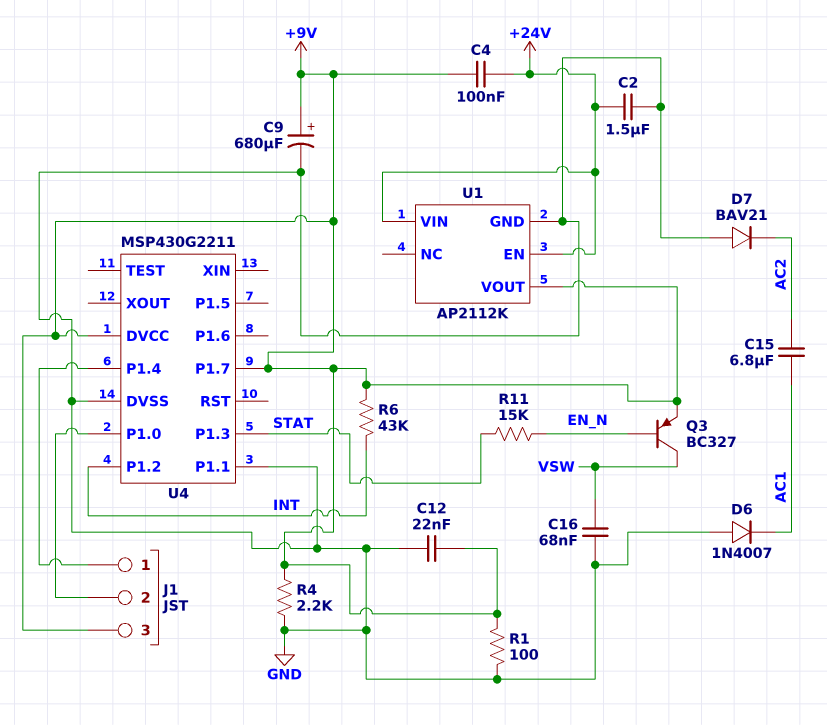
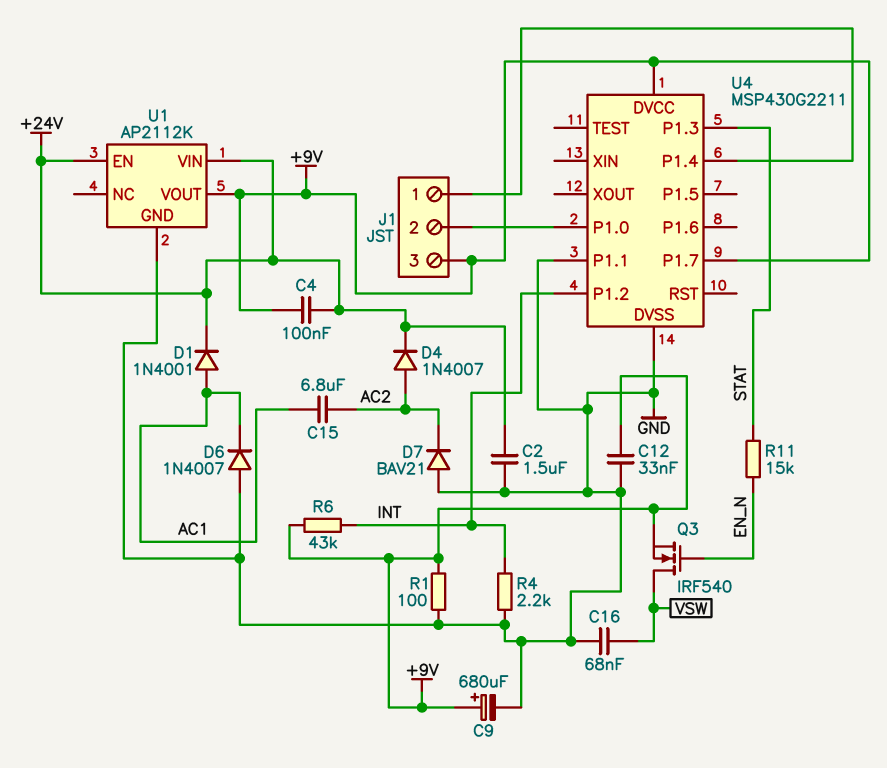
C12: 22nF (+9V, GND) -> 33nF (+9V, GND)
D1: none -> diode 1N4001 (A AC1, K +24V)
D4: none -> diode 1N4007 (A AC2, K +24V)
Q3: PNP BC327 (B EN_N, C VSW, E +9V) -> NMOS IRF540 (G EN_N, D VSW, S +9V)
R4: 2.2k (+9V, GND) -> 2.2k (GND, INT)

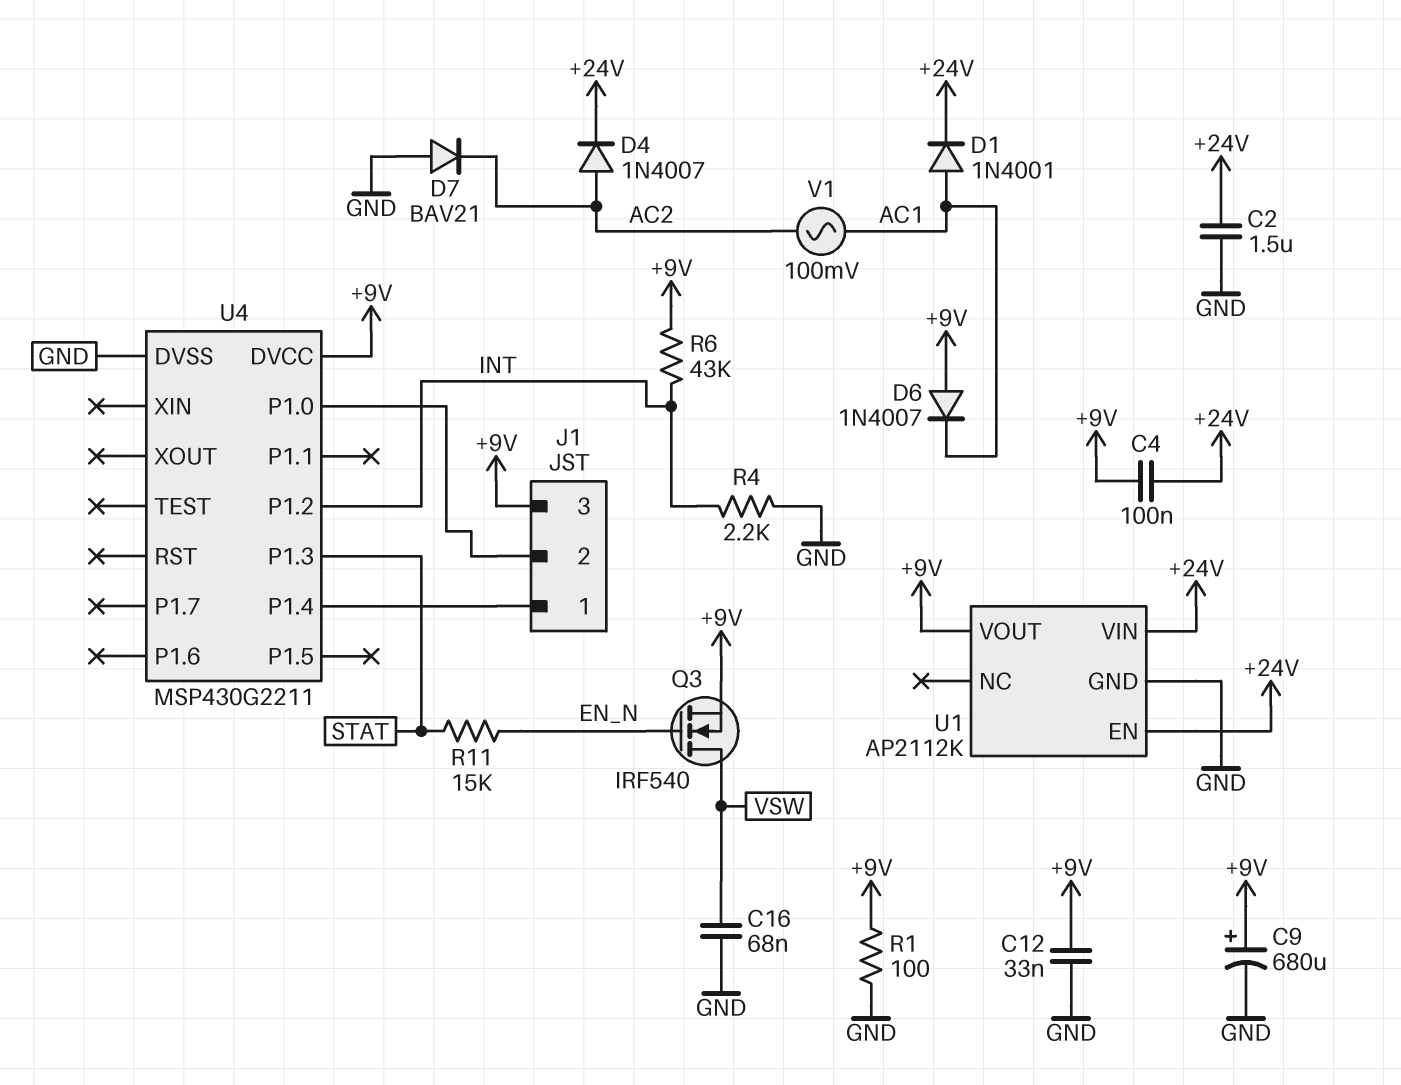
C15: 6.8uF (AC1, AC2) -> none
D6: diode 1N4007 (A GND, K AC1) -> diode 1N4007 (A +9V, K AC1)
U4 pin P1.1: GND -> none
U4 pin P1.7: +9V -> none
V1: none -> AC 100mV (AC1, AC2)

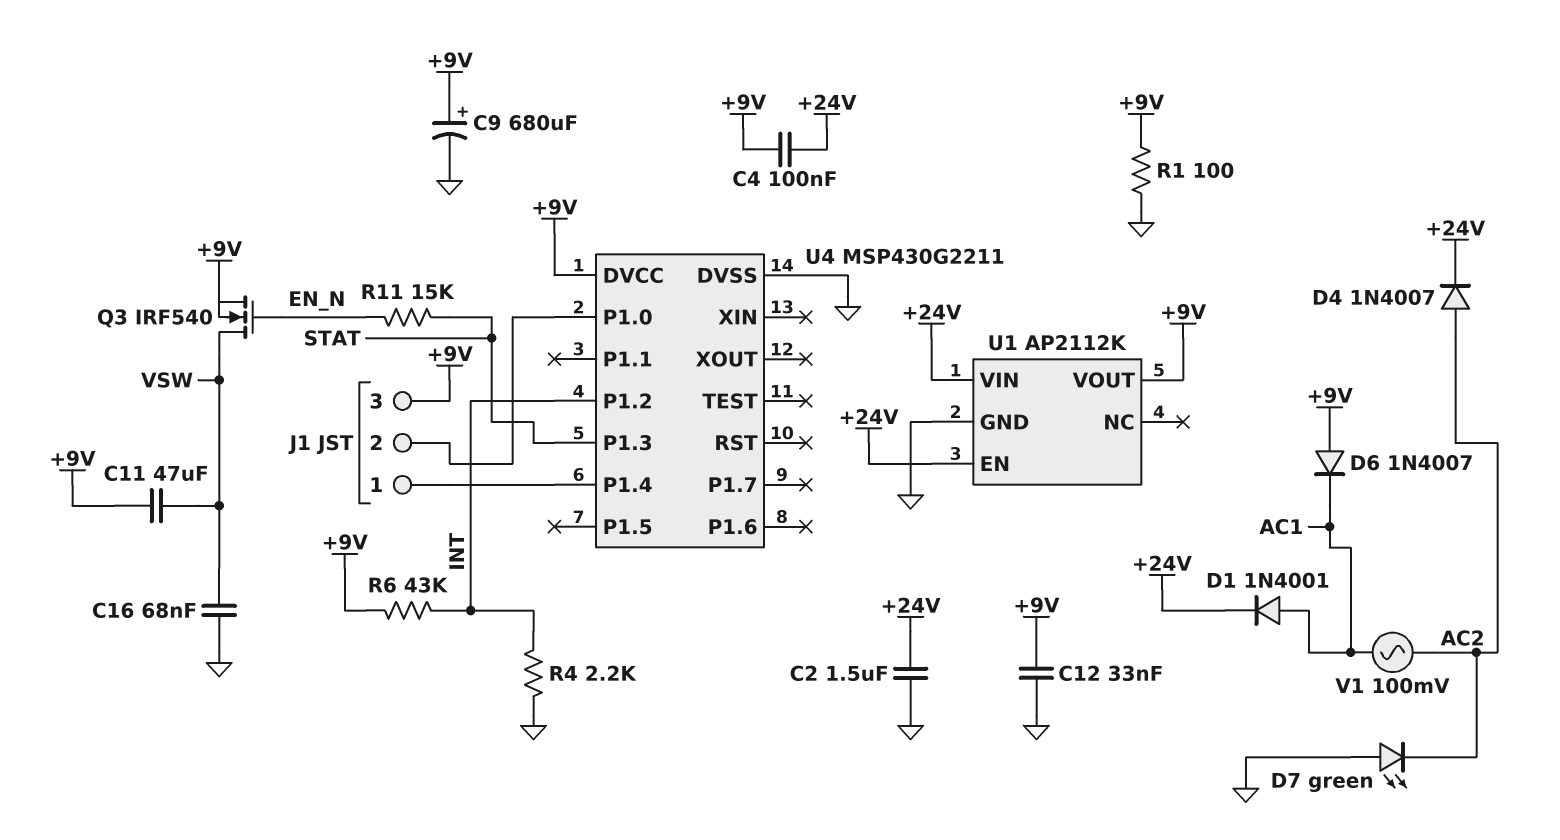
C11: none -> 47uF (+9V, VSW)
D7: diode BAV21 (A GND, K AC2) -> LED green (A GND, K AC2)

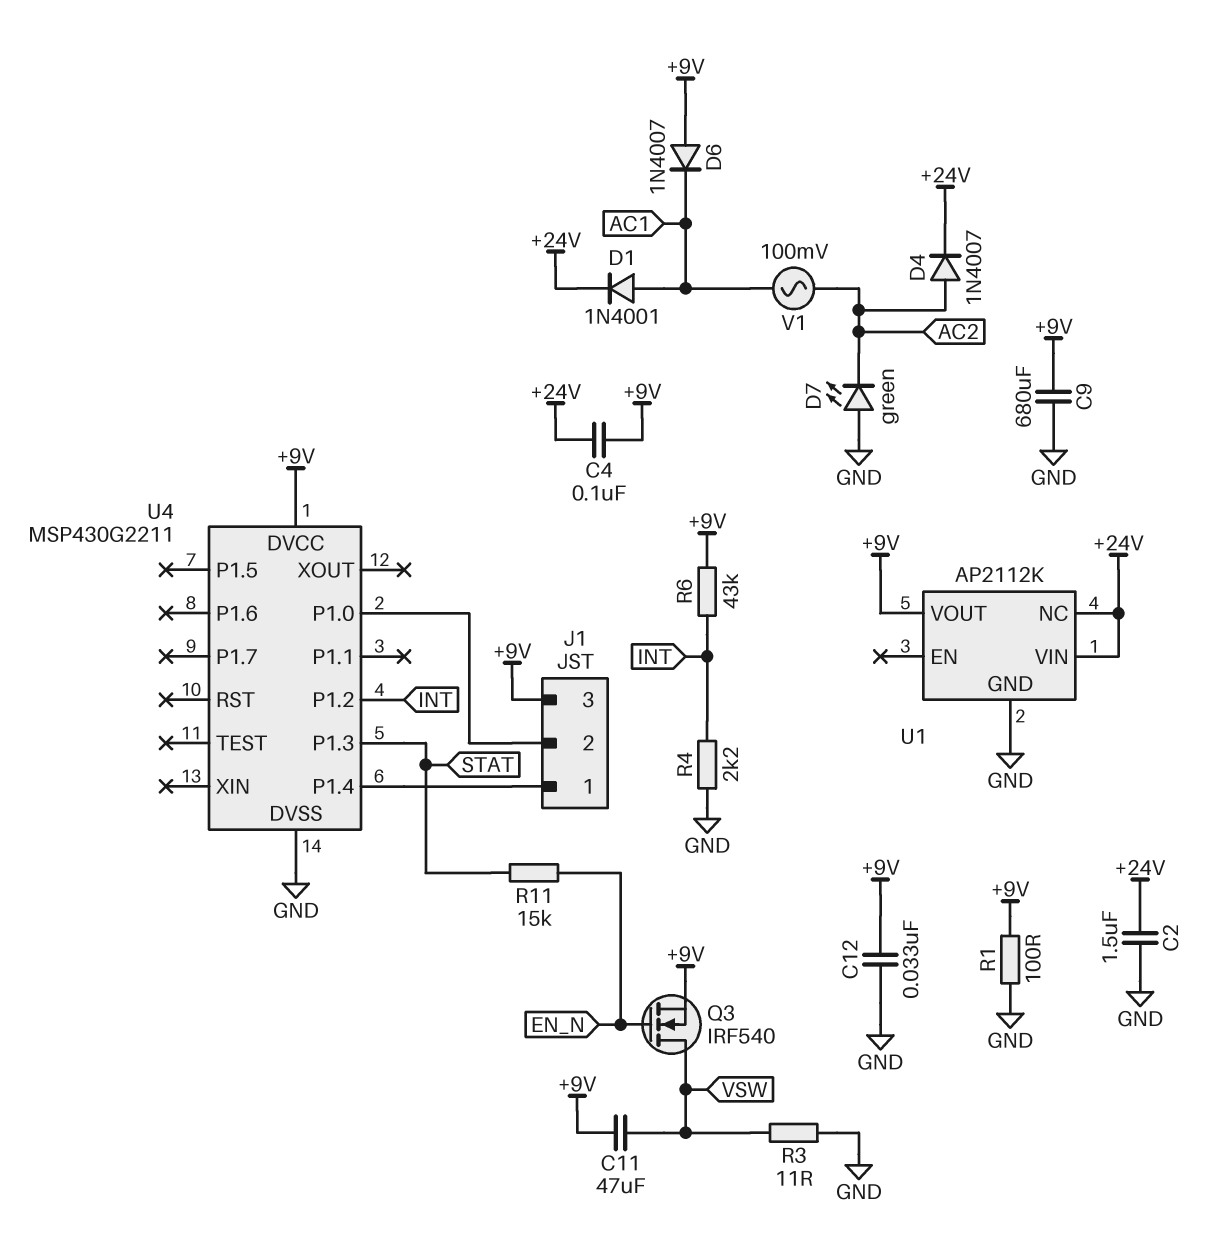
C9: 680uF (plus +9V, minus GND) -> 680uF (+9V, GND)
C16: 68nF (GND, VSW) -> none
R3: none -> 11 (GND, VSW)
U1 pin EN: +24V -> none
U1 pin NC: none -> +24V

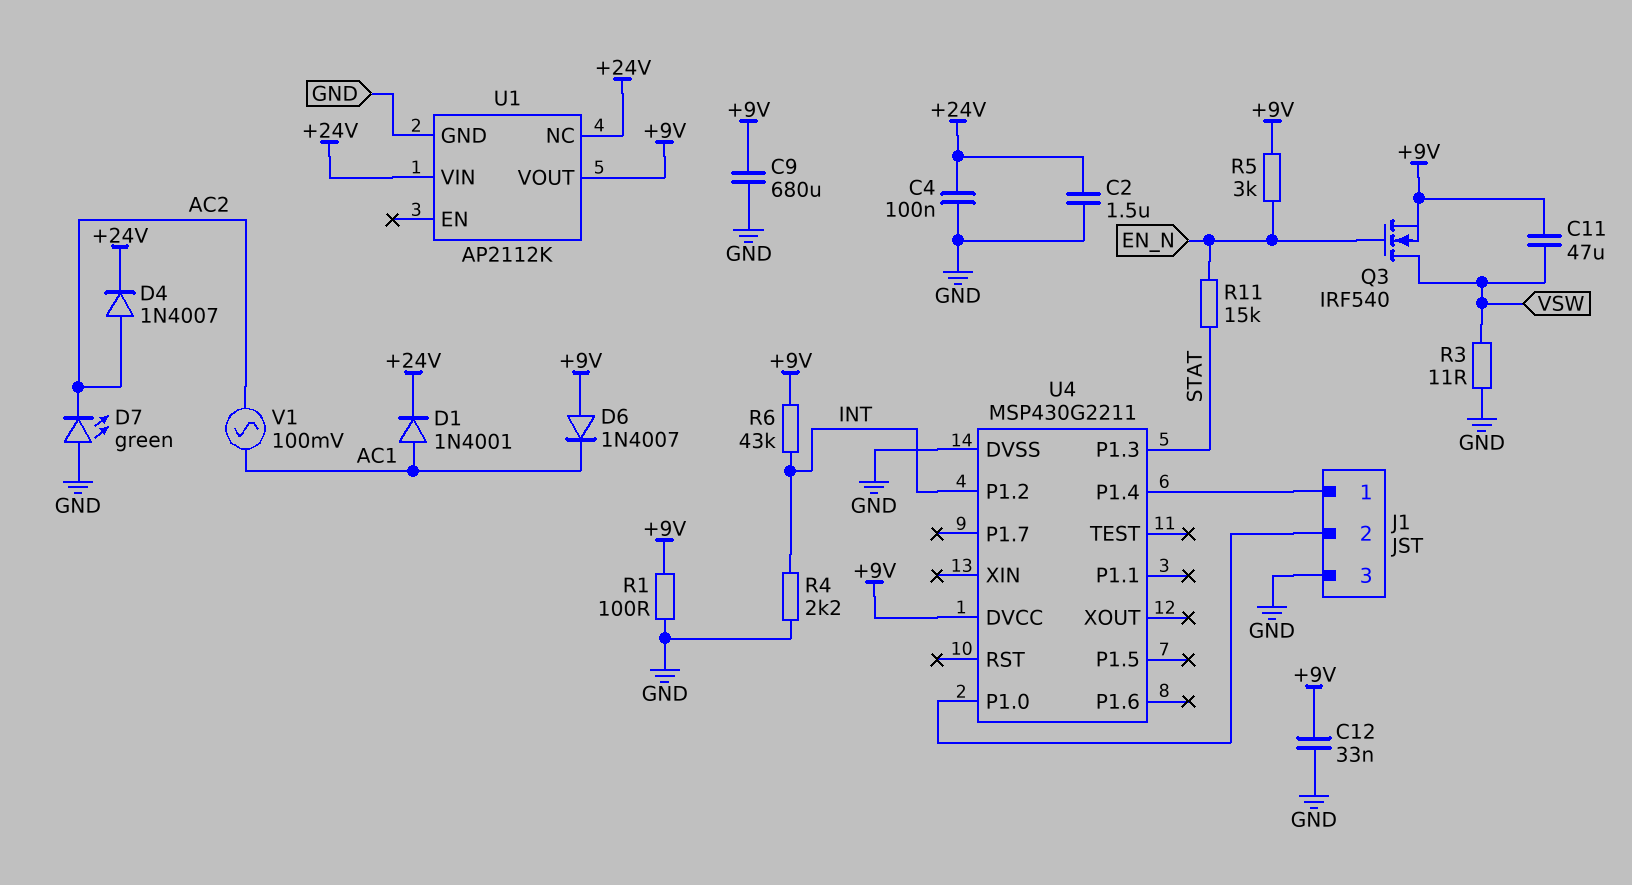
C4: 100nF (+9V, +24V) -> 100nF (+24V, GND)
J1 pin 3: +9V -> GND
R5: none -> 3k (+9V, EN_N)

